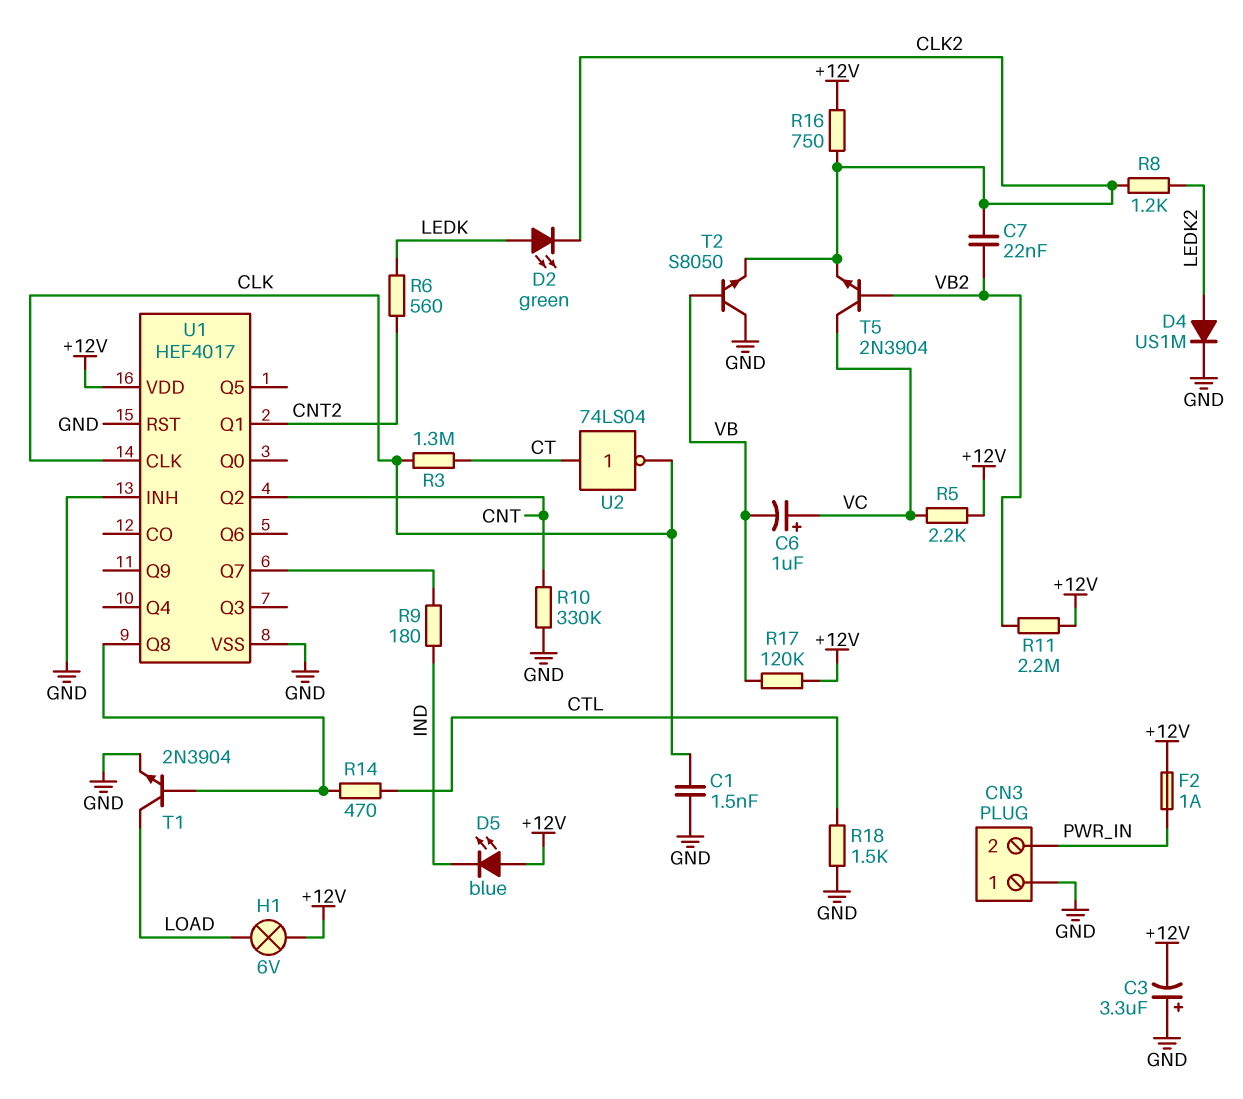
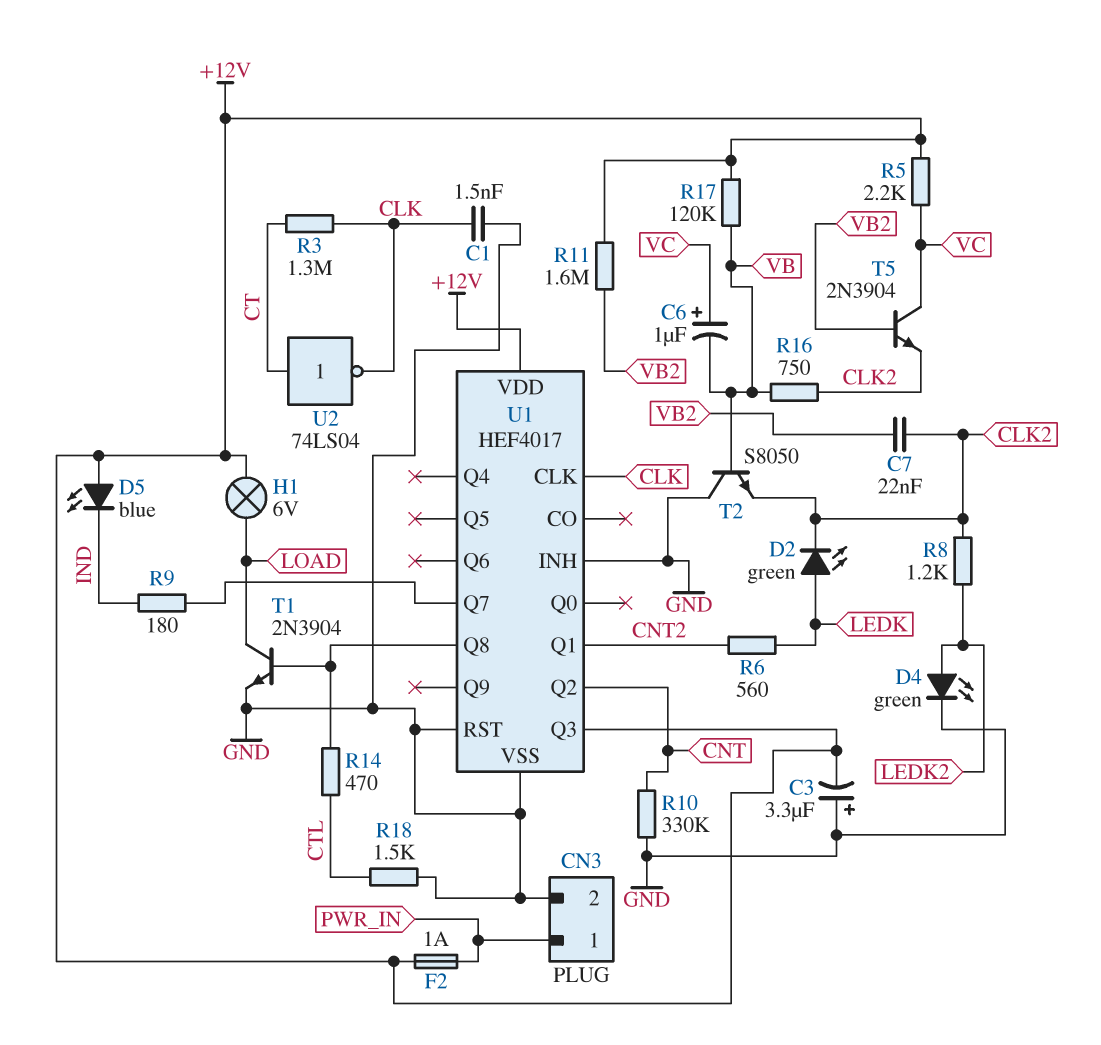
CN3 pin 1: GND -> PWR_IN
CN3 pin 2: PWR_IN -> GND
D4: diode US1M (A LEDK2, K GND) -> LED green (A LEDK2, K GND)
R11: 2.2M (+12V, VB2) -> 1.6M (+12V, VB2)
R16: 750 (+12V, CLK2) -> 750 (CLK2, VB)
U1 pin Q3: none -> +12V

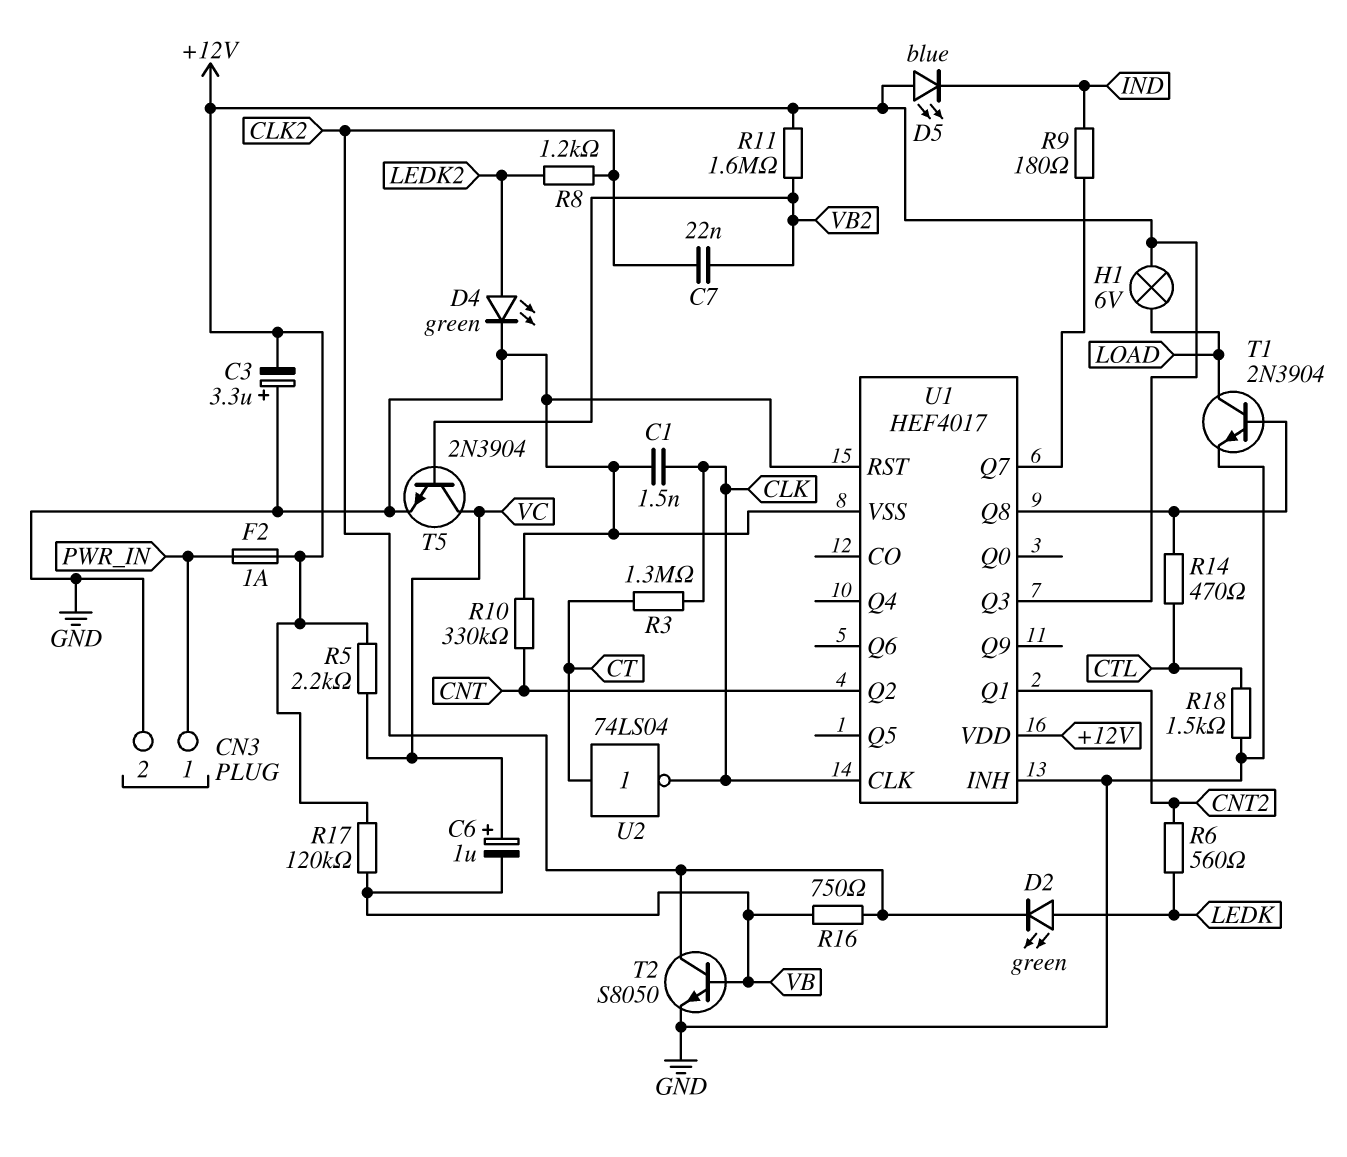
T2: NPN S8050 (B VB, C GND, E CLK2) -> NPN S8050 (B VB, C CLK2, E GND)
T5: NPN 2N3904 (B VB2, C VC, E CLK2) -> NPN 2N3904 (B VB2, C VC, E GND)

